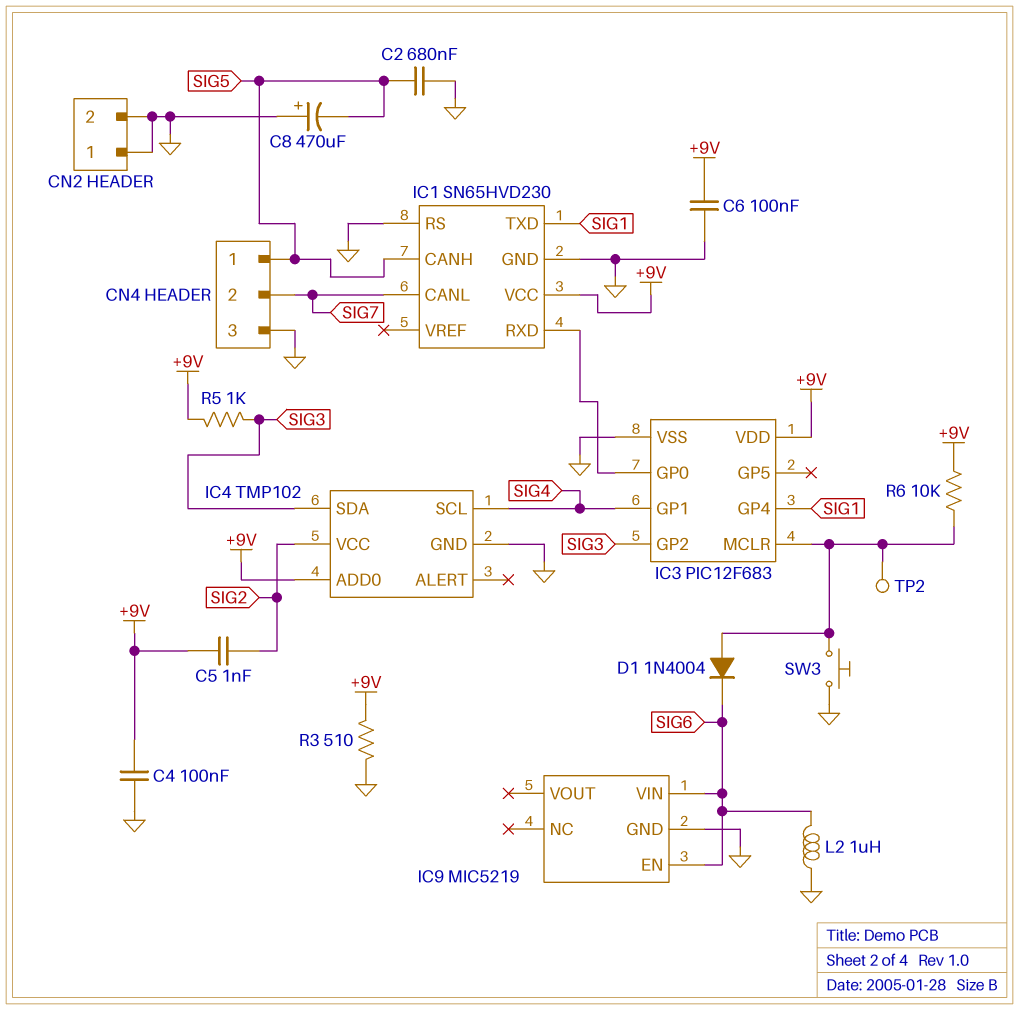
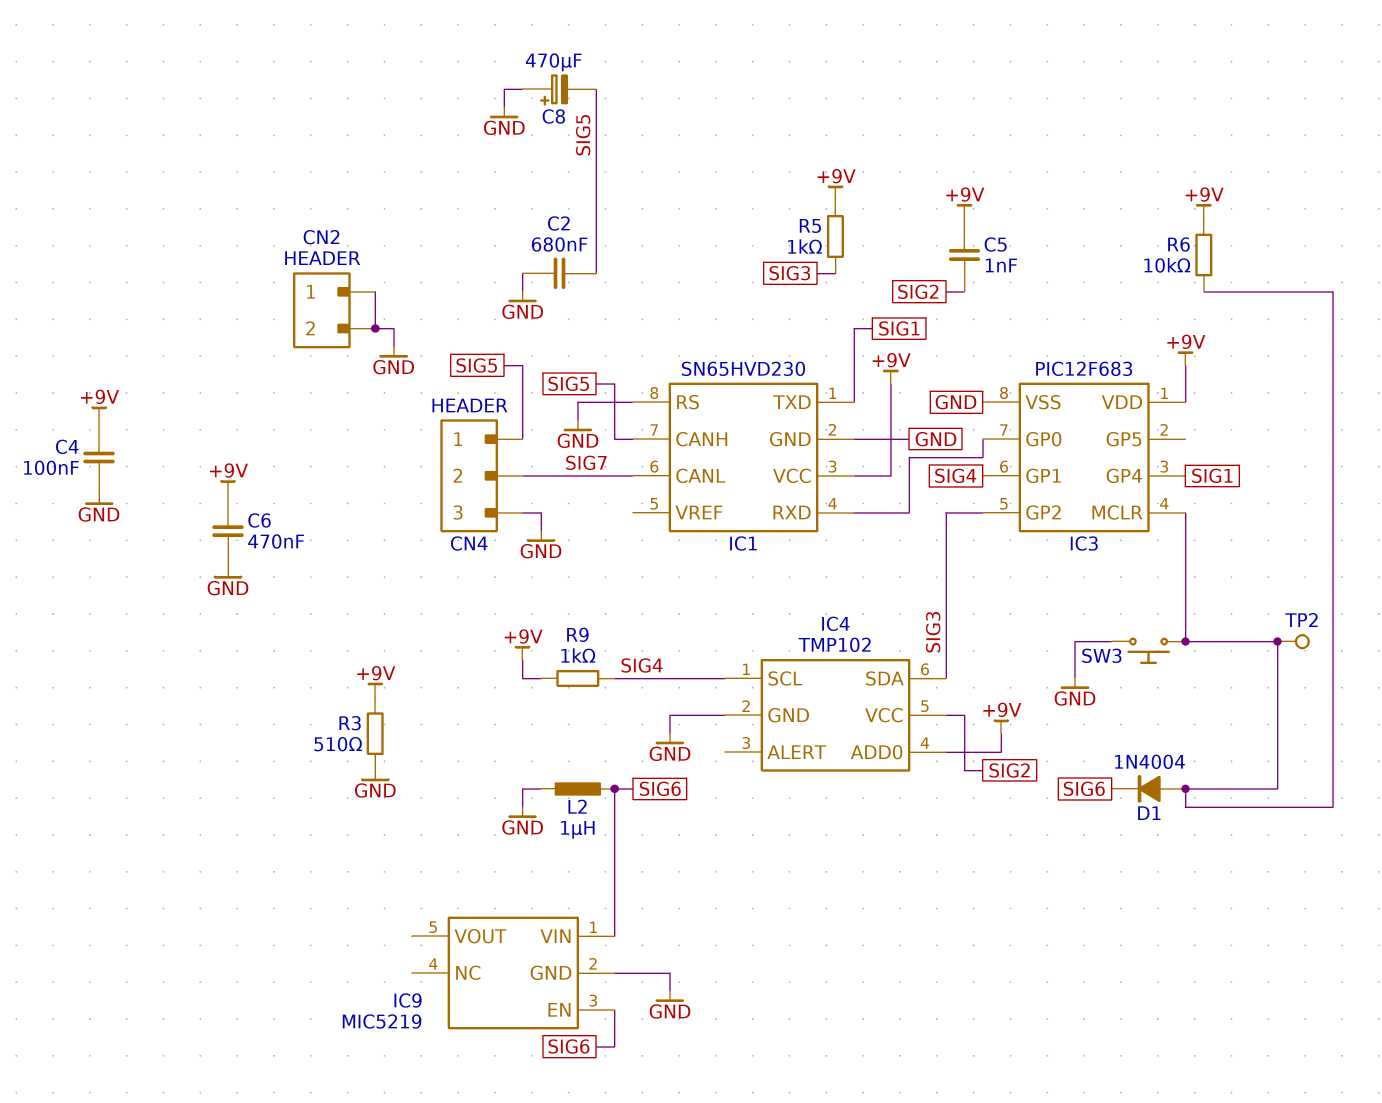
C6: 100nF (+9V, GND) -> 470nF (+9V, GND)
R9: none -> 1k (+9V, SIG4)

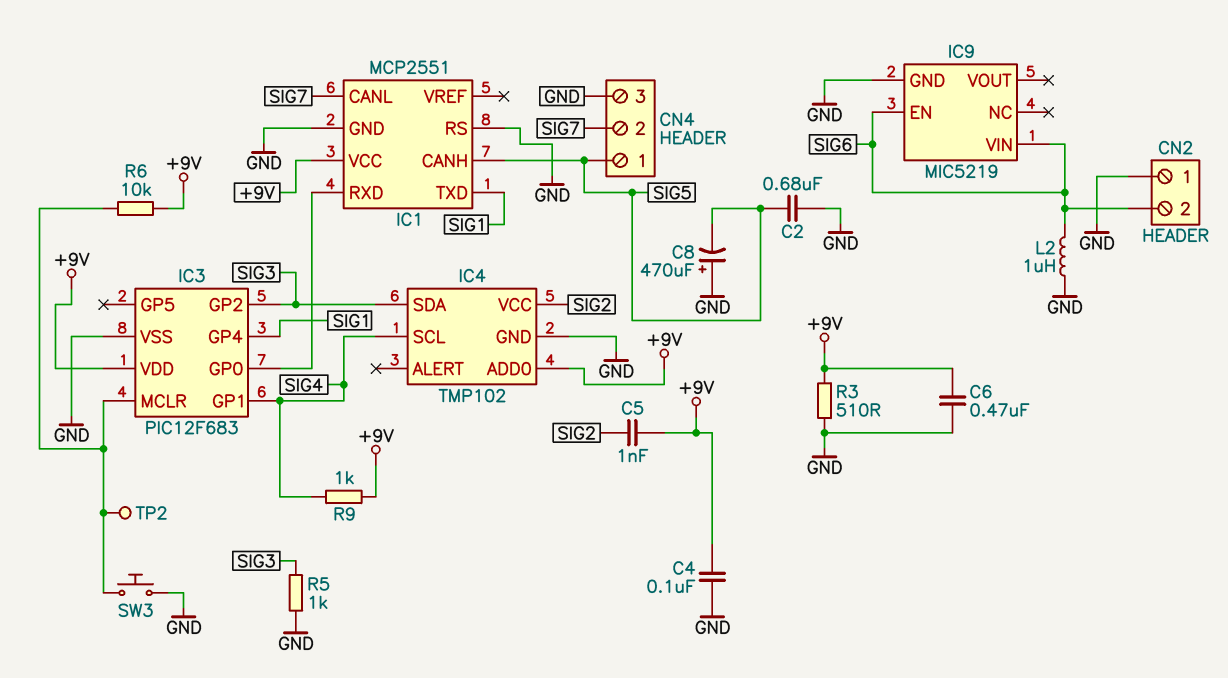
CN2 pin 2: GND -> SIG6
D1: diode 1N4004 (A IC3/MCLR, K SIG6) -> none
IC1: SN65HVD230 -> MCP2551
R5: 1k (+9V, SIG3) -> 1k (GND, SIG3)

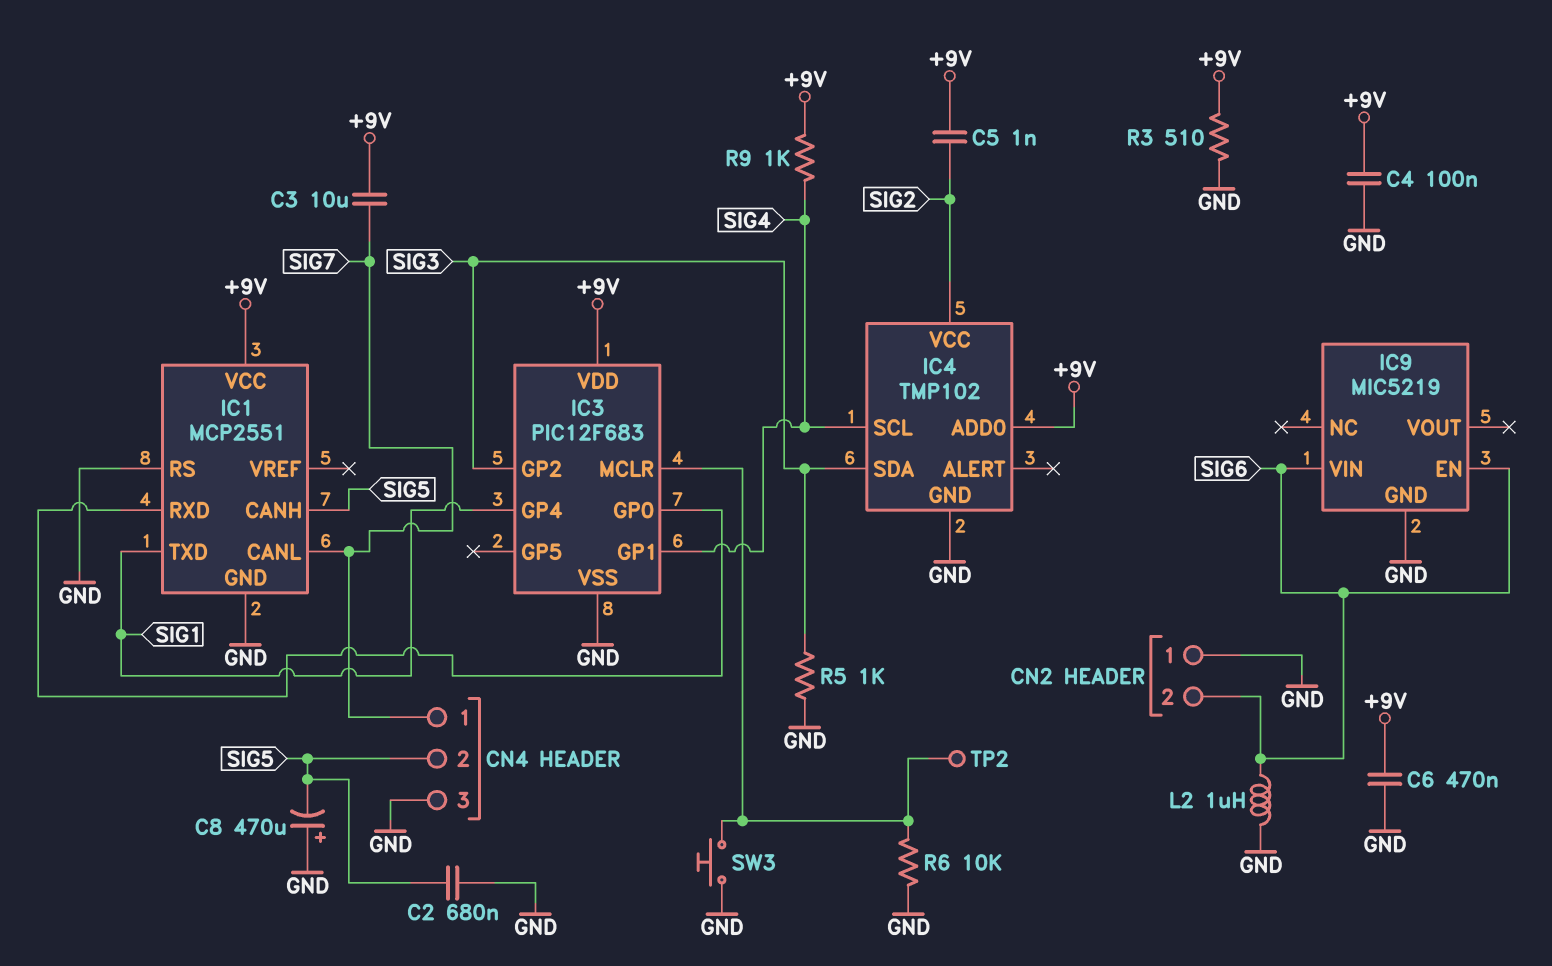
C3: none -> 10uF (+9V, SIG7)
CN4 pin 1: SIG5 -> SIG7
CN4 pin 2: SIG7 -> SIG5
R6: 10k (+9V, IC3/MCLR) -> 10k (GND, IC3/MCLR)

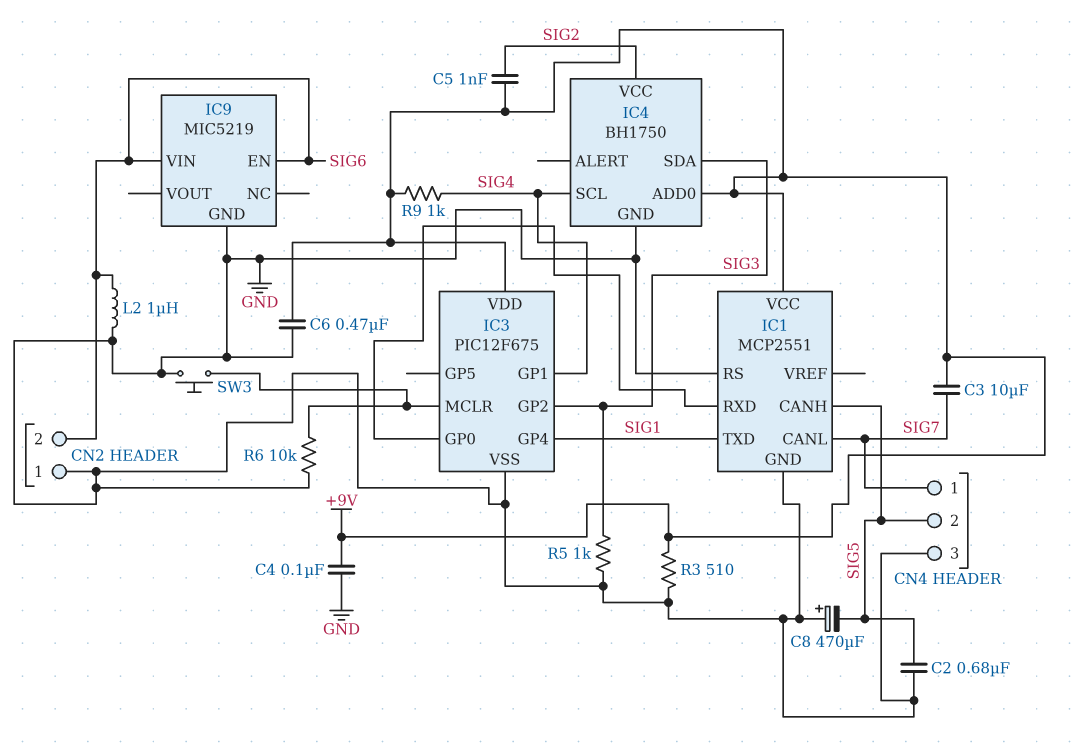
IC3: PIC12F683 -> PIC12F675
IC4: TMP102 -> BH1750
TP2: test point (IC3/MCLR) -> none

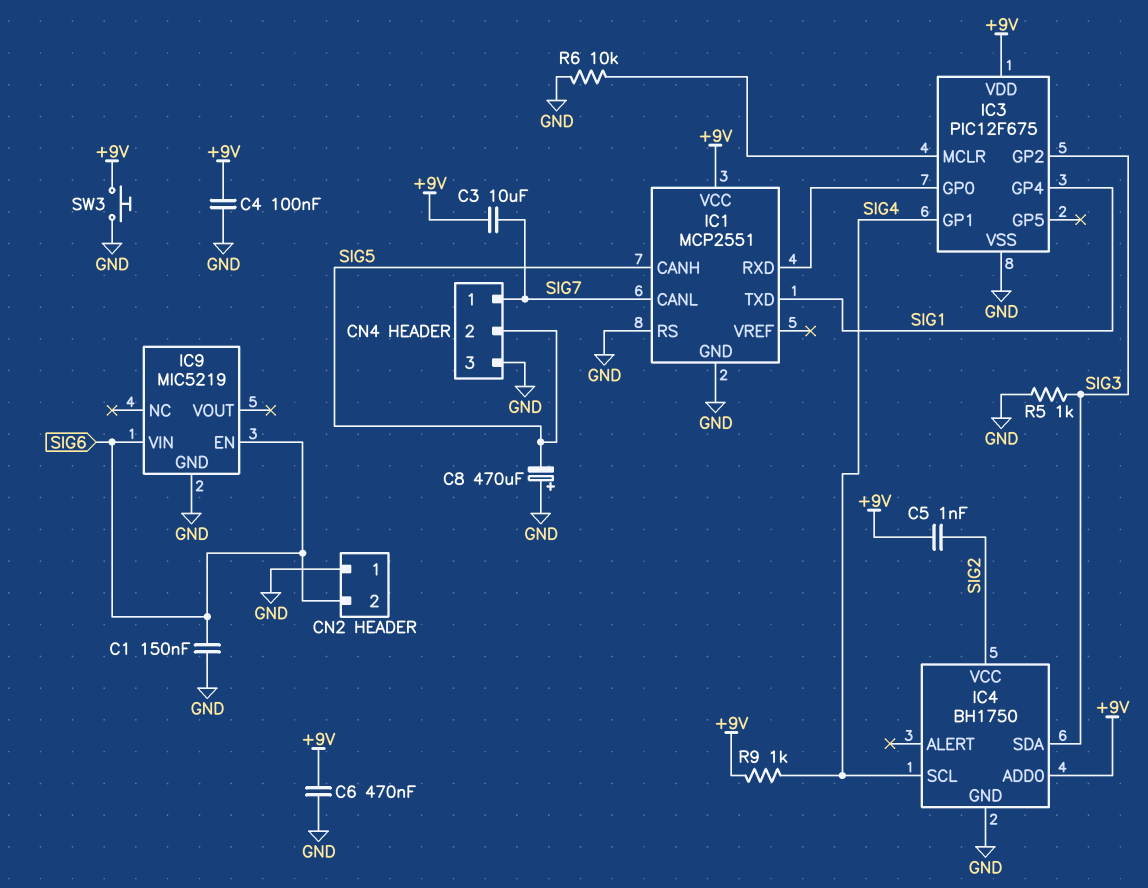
C1: none -> 150nF (GND, SIG6)
C2: 680nF (GND, SIG5) -> none
L2: 1uH (GND, SIG6) -> none
R3: 510 (+9V, GND) -> none
SW3: button (GND, IC3/MCLR) -> button (+9V, GND)

